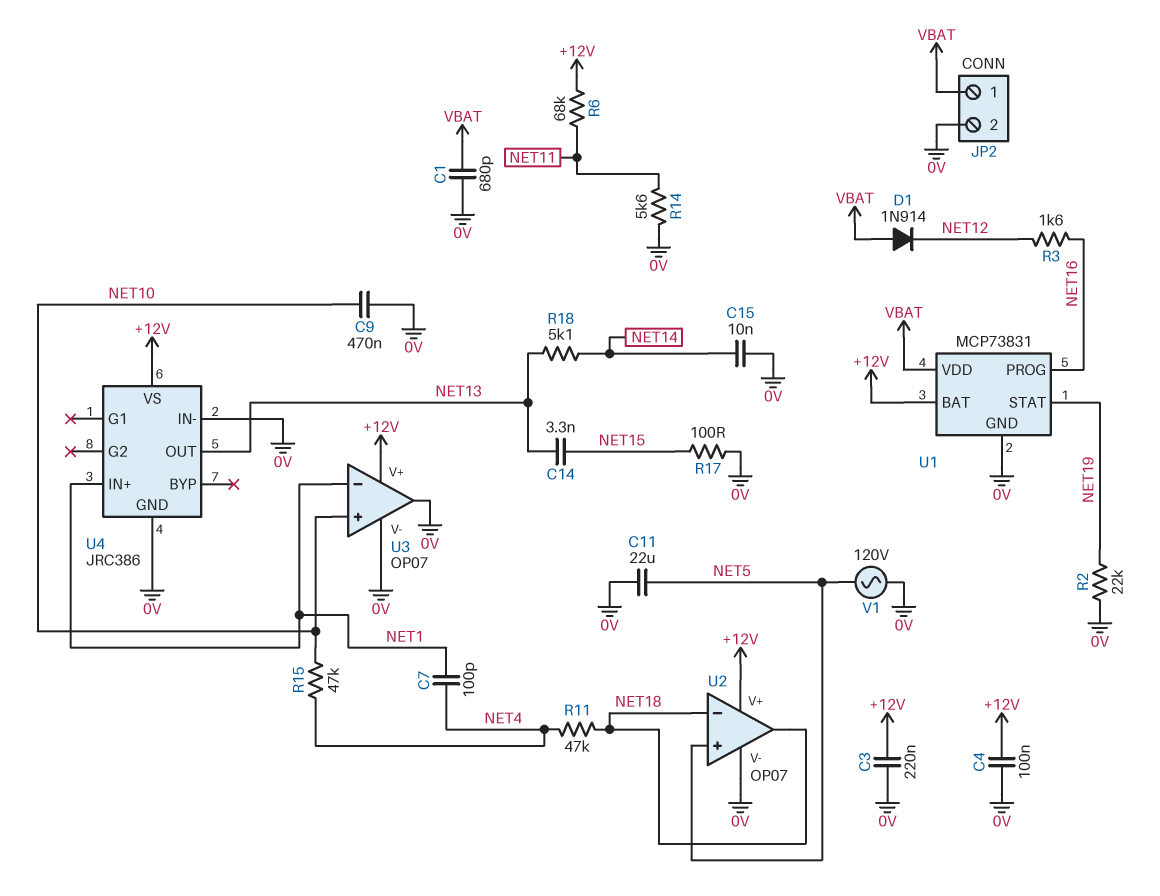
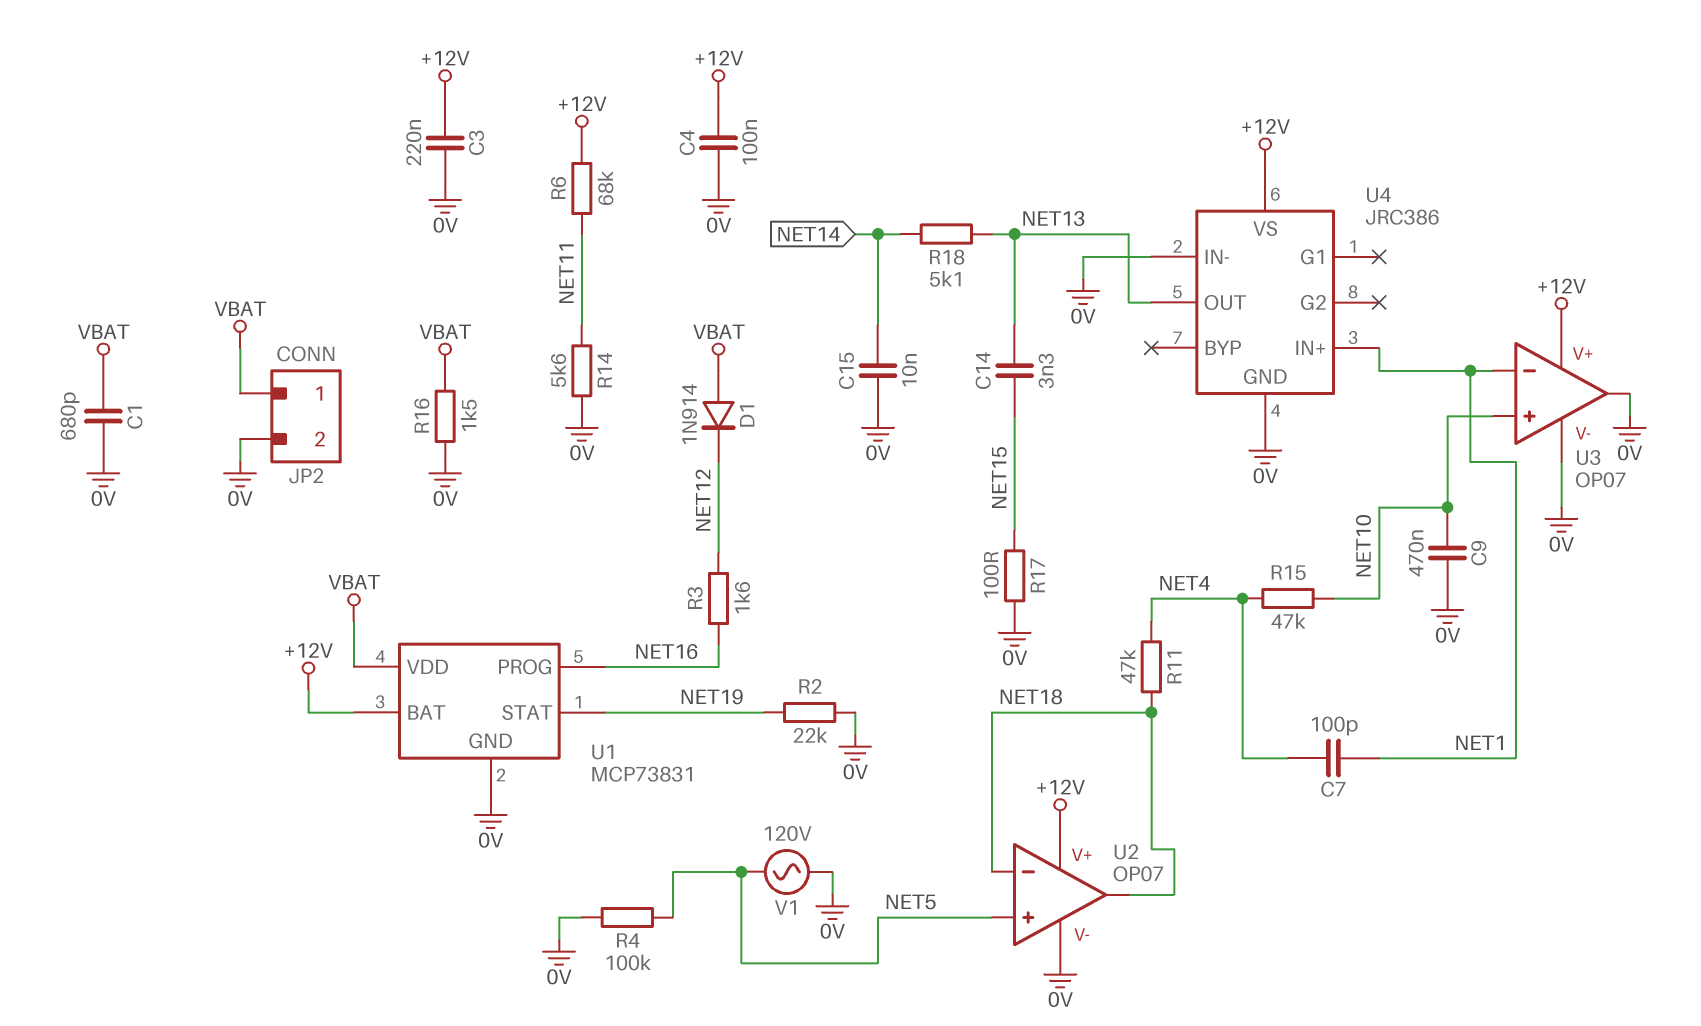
C11: 22uF (0V, NET5) -> none
R4: none -> 100k (0V, NET5)
R16: none -> 1.5k (0V, VBAT)

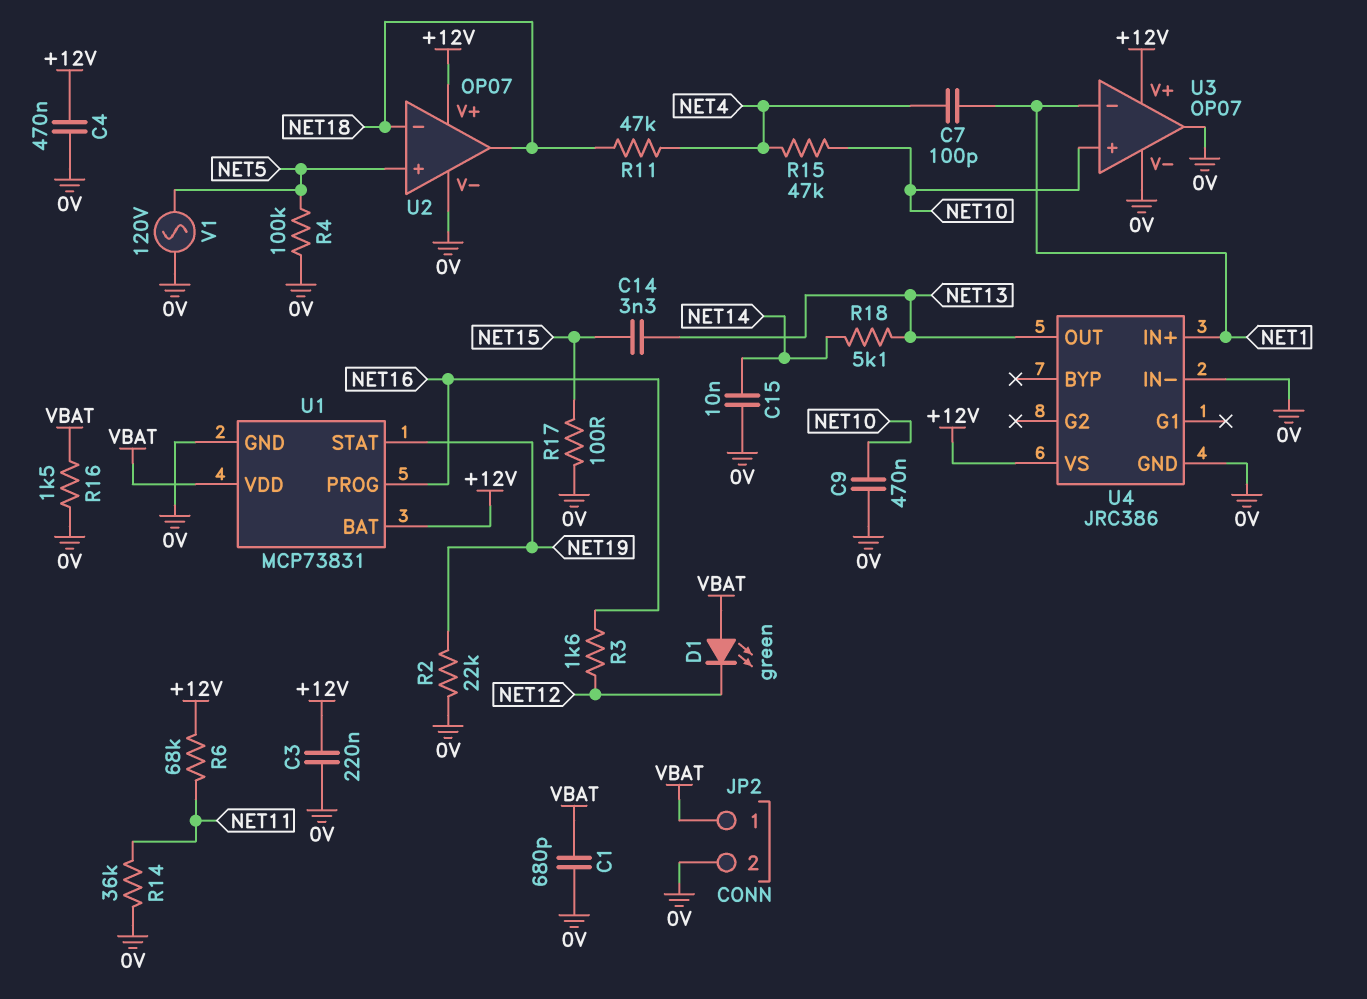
C4: 100nF (+12V, 0V) -> 470nF (+12V, 0V)
D1: diode 1N914 (A VBAT, K NET12) -> LED green (A VBAT, K NET12)
R14: 5.6k (0V, NET11) -> 36k (0V, NET11)

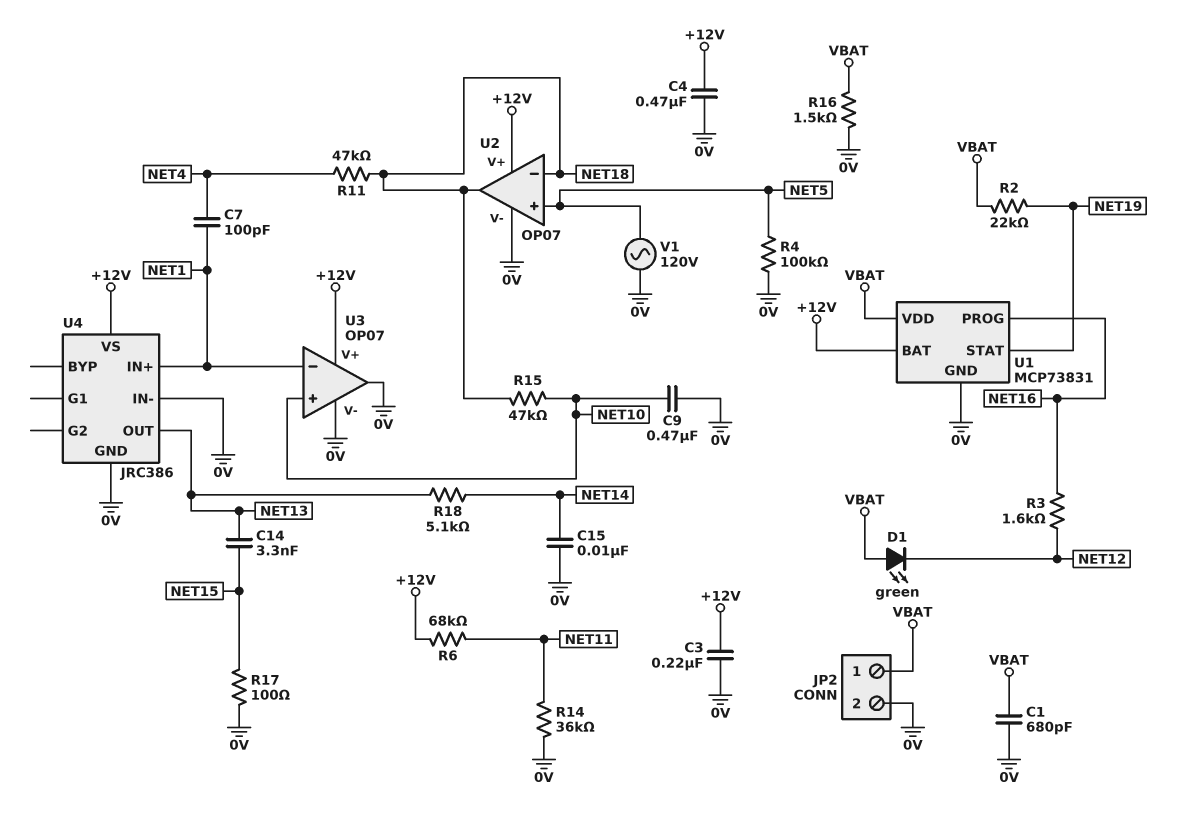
R2: 22k (0V, NET19) -> 22k (NET19, VBAT)
R15: 47k (NET4, NET10) -> 47k (NET10, NET18)

